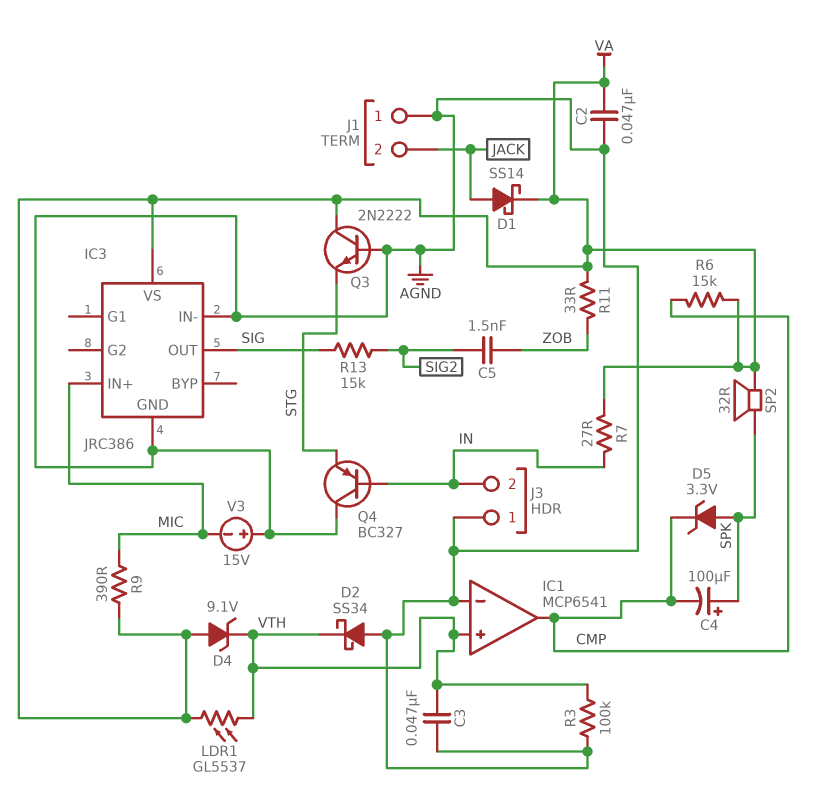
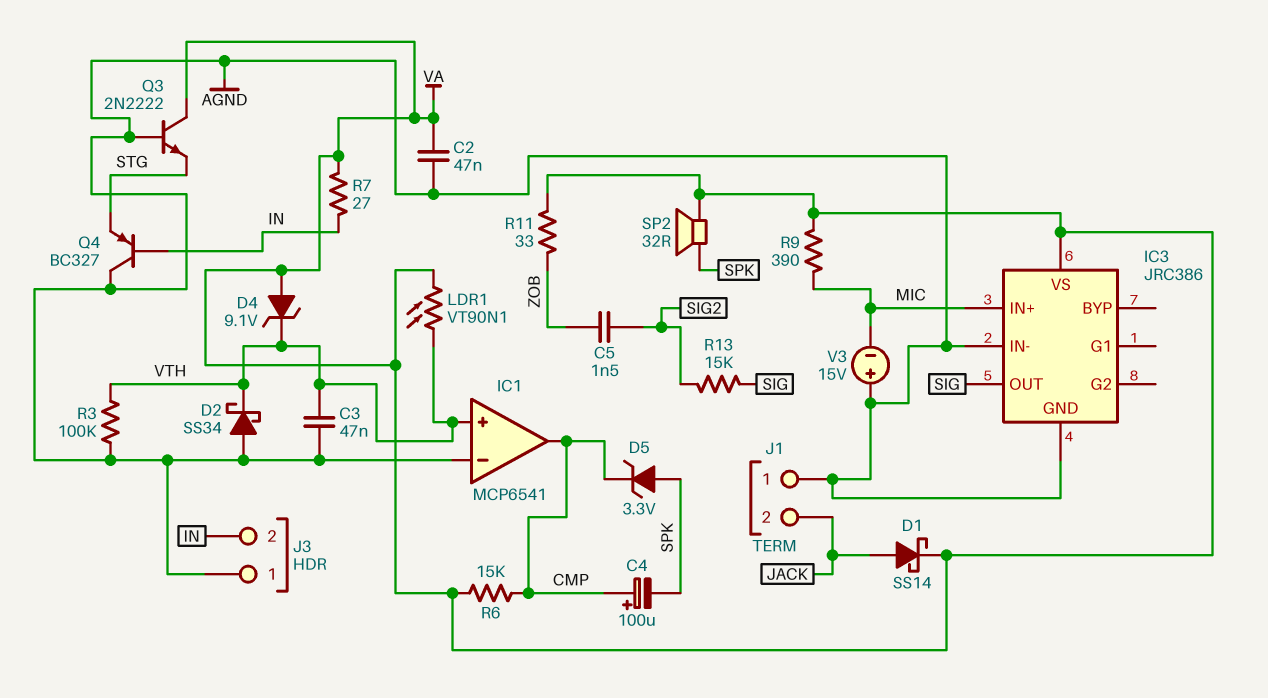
C4: 100uF (plus SPK, minus CMP) -> 100uF (plus CMP, minus SPK)
LDR1: GL5537 (VA, VTH) -> VT90N1 (VA, VTH)

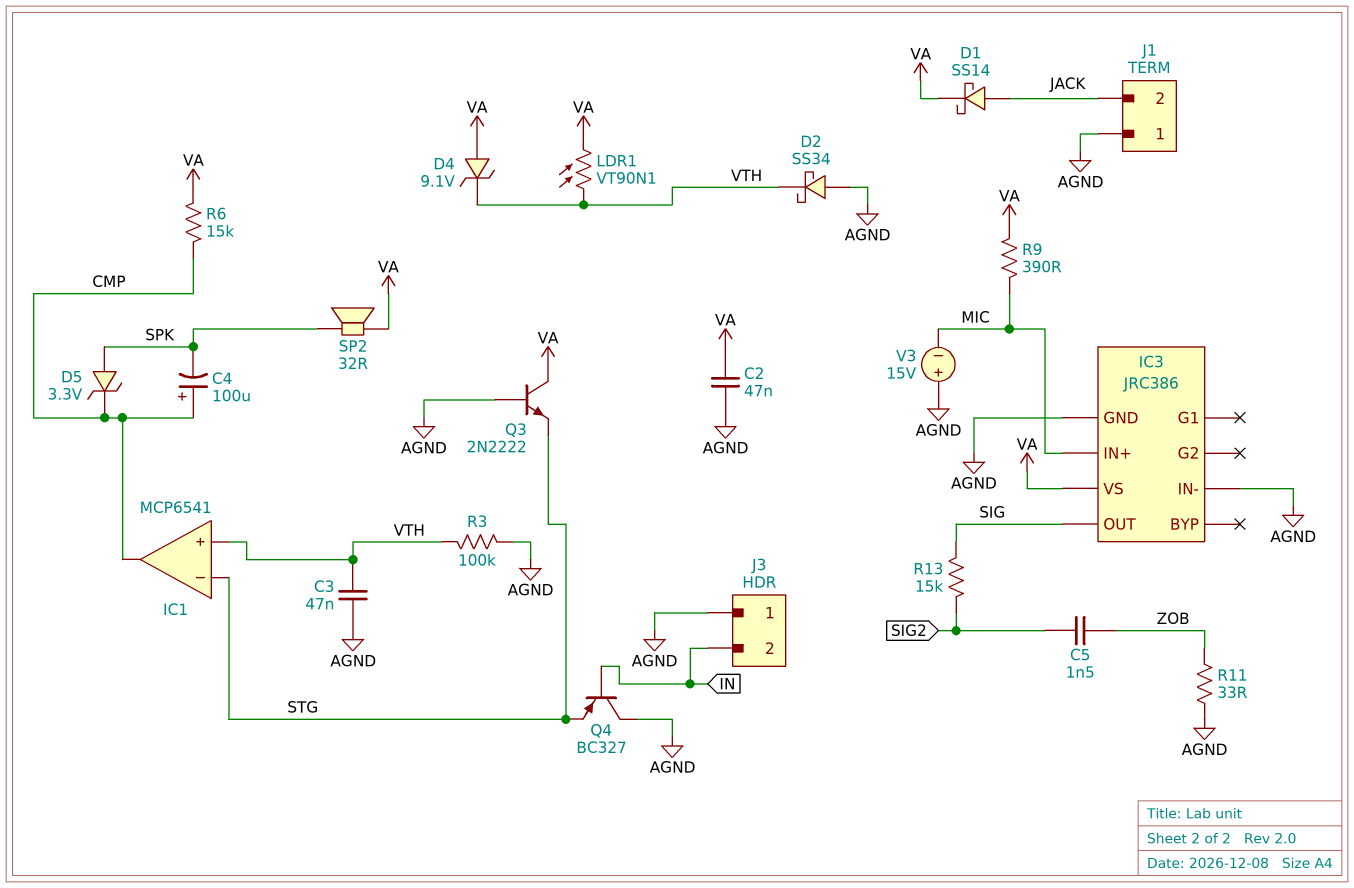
IC1 pin in-: AGND -> STG
R7: 27 (IN, VA) -> none
R11: 33 (VA, ZOB) -> 33 (AGND, ZOB)

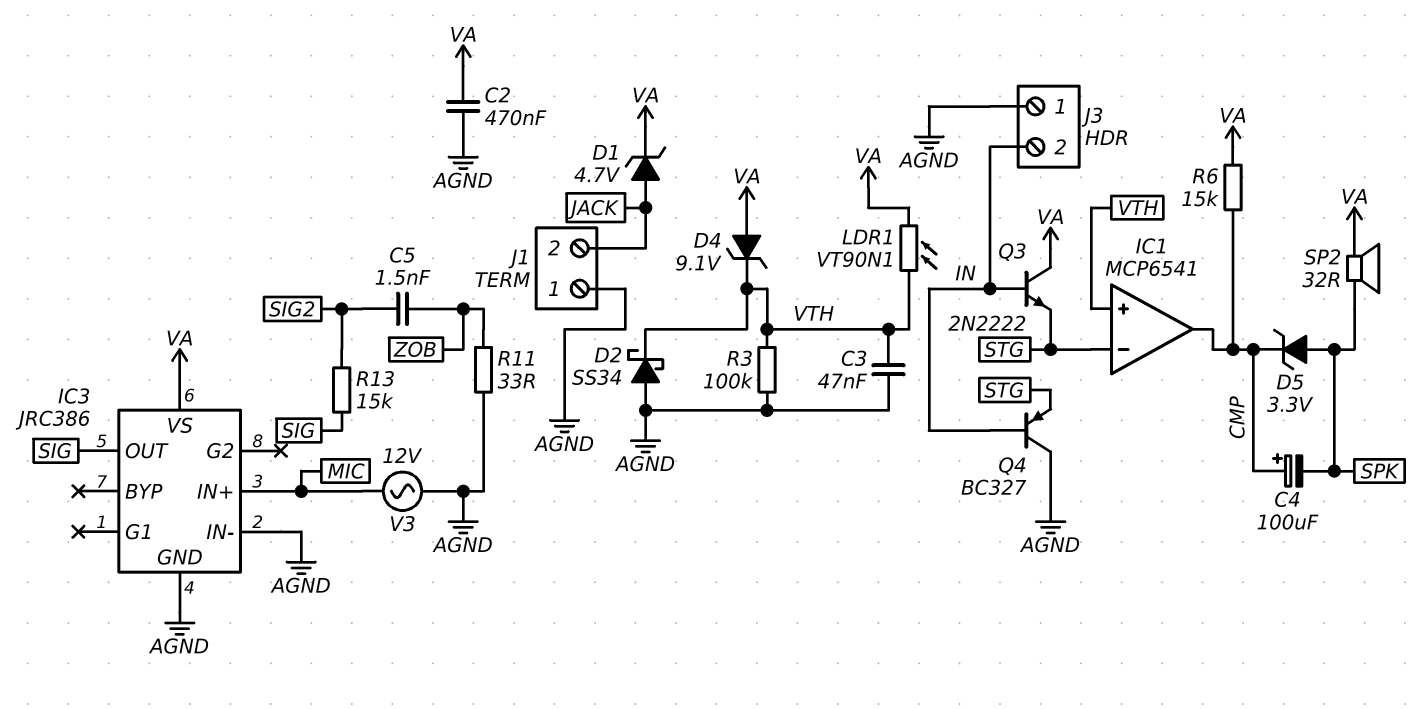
C2: 47nF (AGND, VA) -> 470nF (AGND, VA)
D1: schottky SS14 (A JACK, K VA) -> zener 4.7V (A JACK, K VA)
Q3: NPN 2N2222 (B AGND, C VA, E STG) -> NPN 2N2222 (B IN, C VA, E STG)
R9: 390 (MIC, VA) -> none
V3: 15V (plus AGND, minus MIC) -> AC 12V (AGND, MIC)

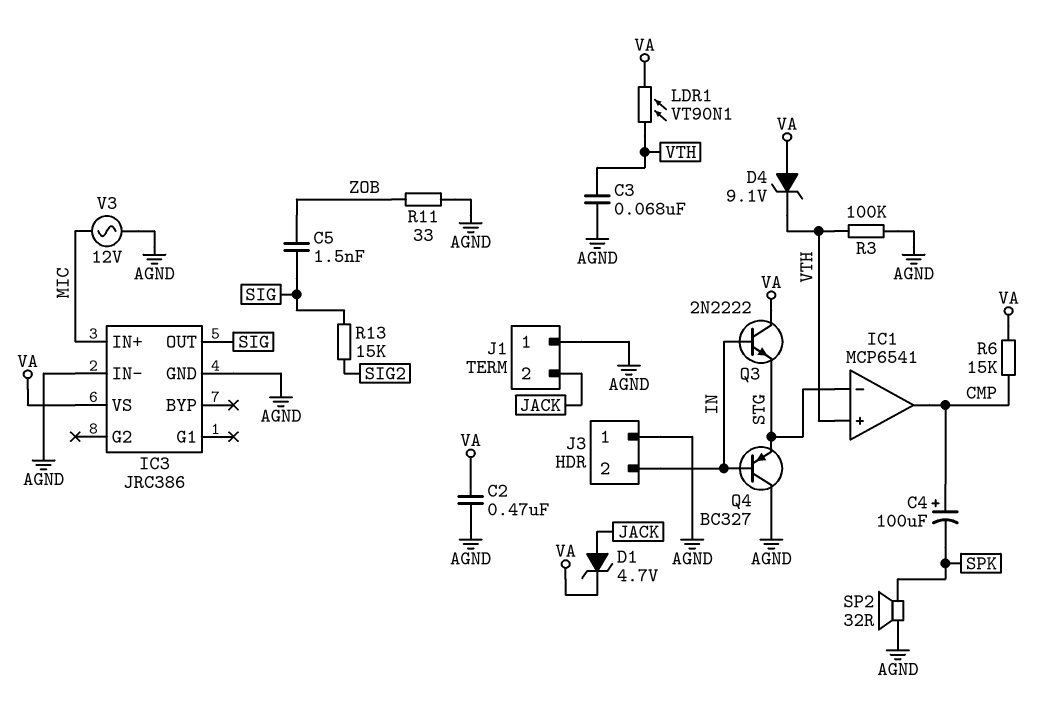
C3: 47nF (AGND, VTH) -> 68nF (AGND, VTH)
C5: 1.5nF (SIG2, ZOB) -> 1.5nF (SIG, ZOB)
D2: schottky SS34 (A AGND, K VTH) -> none
D5: zener 3.3V (A SPK, K CMP) -> none
SP2: speaker 32R (SPK, VA) -> speaker 32R (AGND, SPK)

